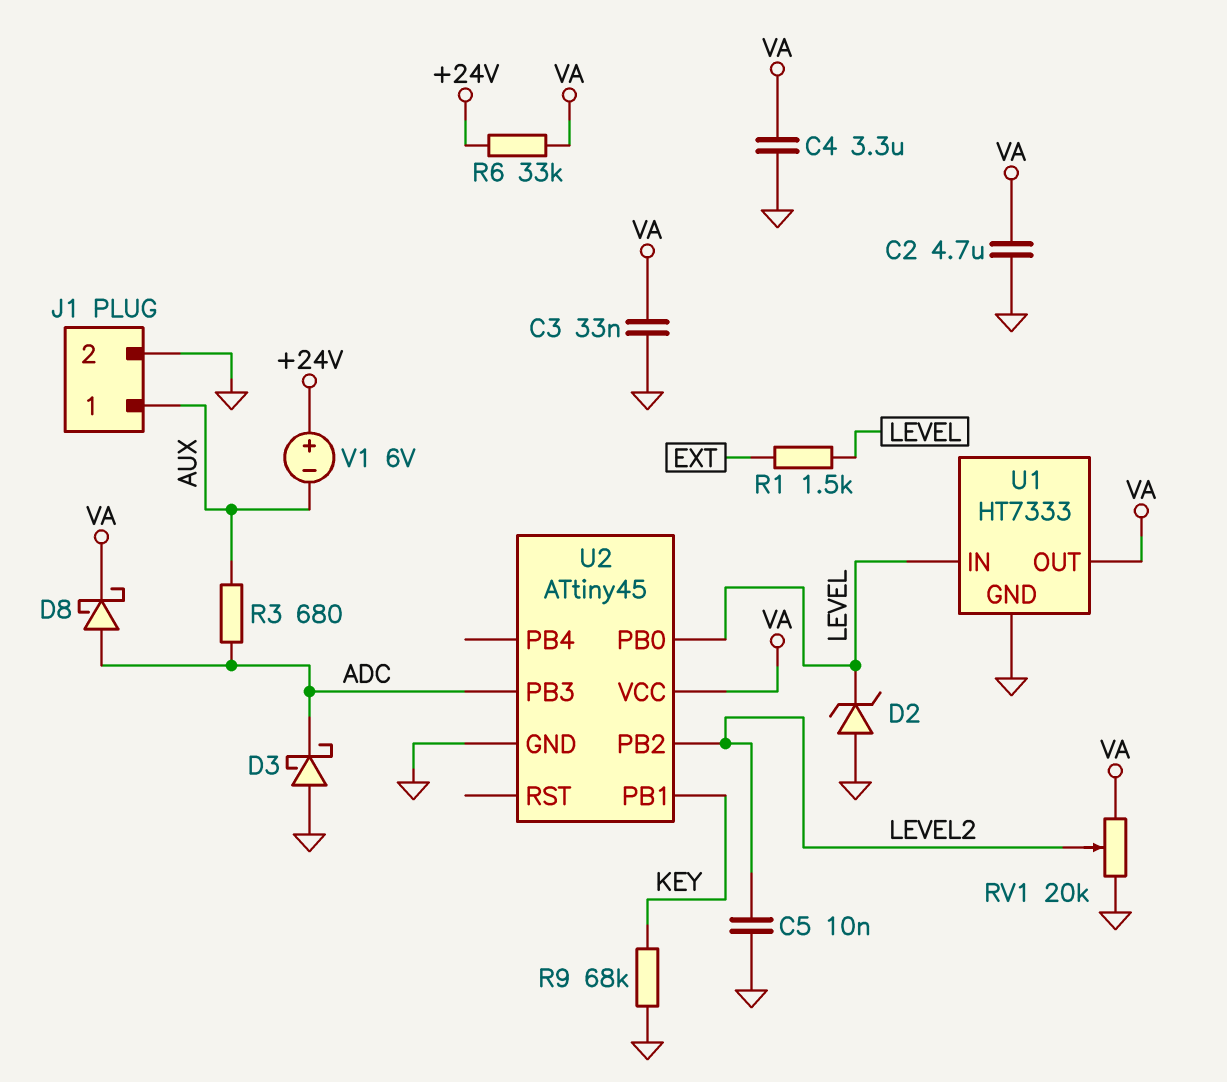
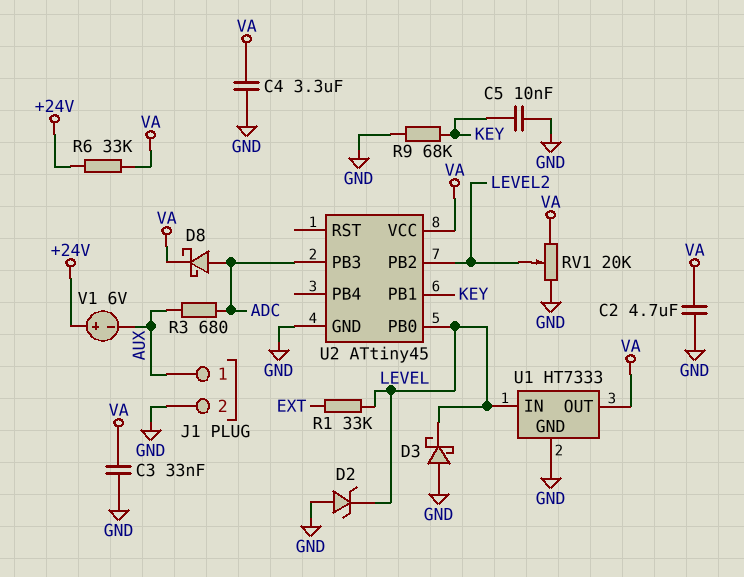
C5: 10nF (GND, LEVEL2) -> 10nF (GND, KEY)
D3: schottky (A GND, K ADC) -> schottky (A GND, K LEVEL)
R1: 1.5k (EXT, LEVEL) -> 33k (EXT, LEVEL)

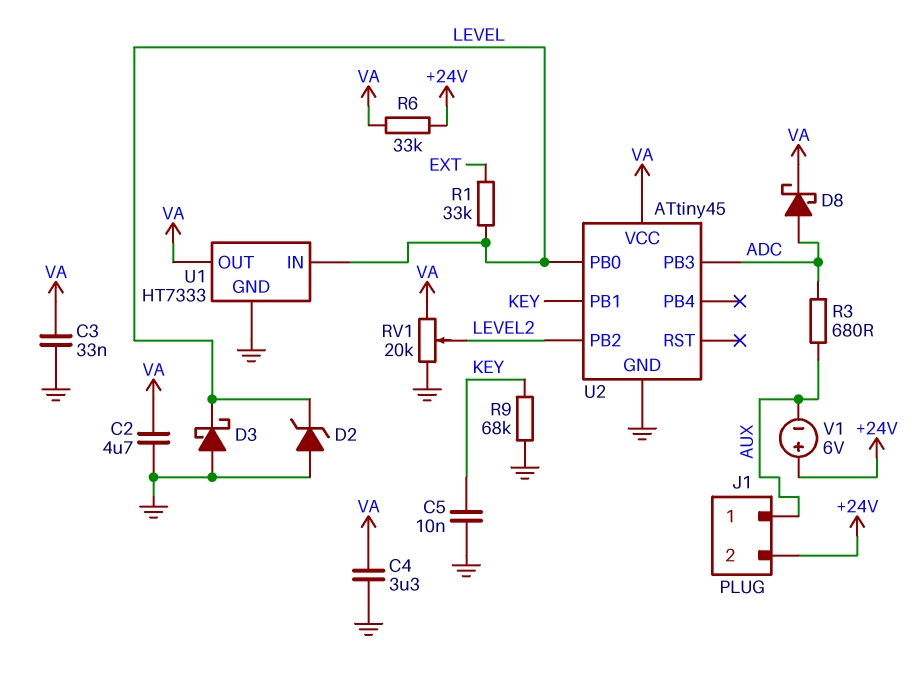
J1 pin 2: GND -> +24V

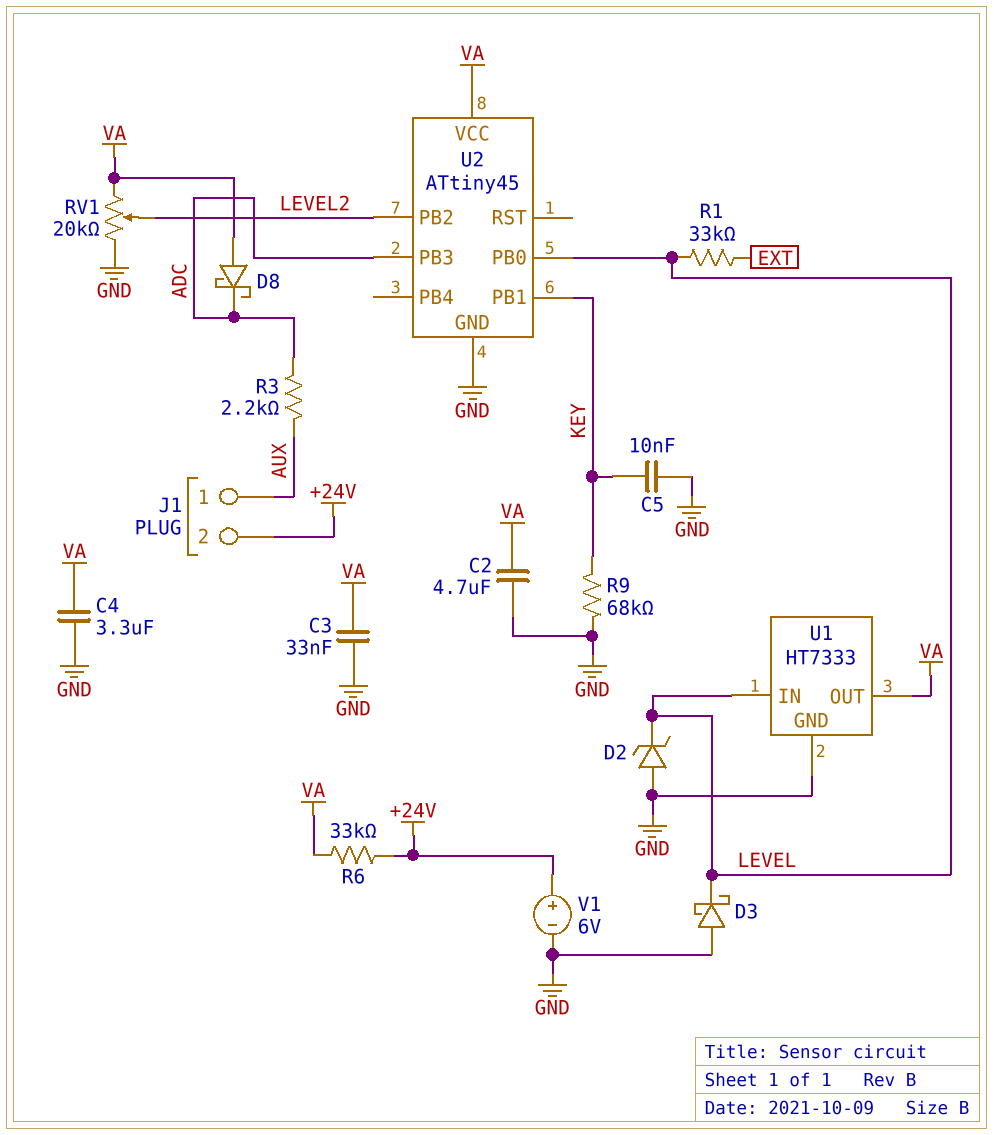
D8: schottky (A ADC, K VA) -> schottky (A VA, K ADC)
R3: 680 (ADC, AUX) -> 2.2k (ADC, AUX)
V1: 6V (plus +24V, minus AUX) -> 6V (plus +24V, minus GND)

